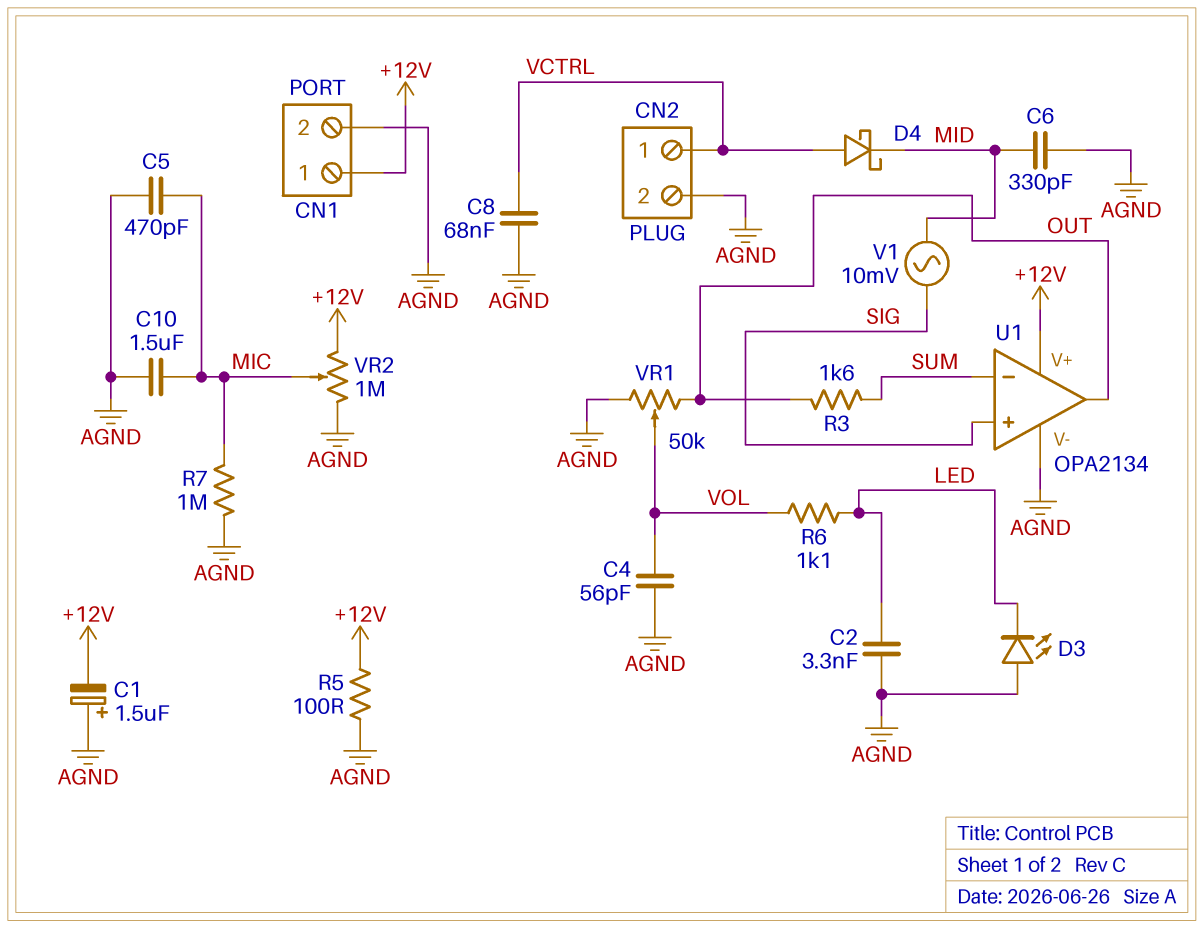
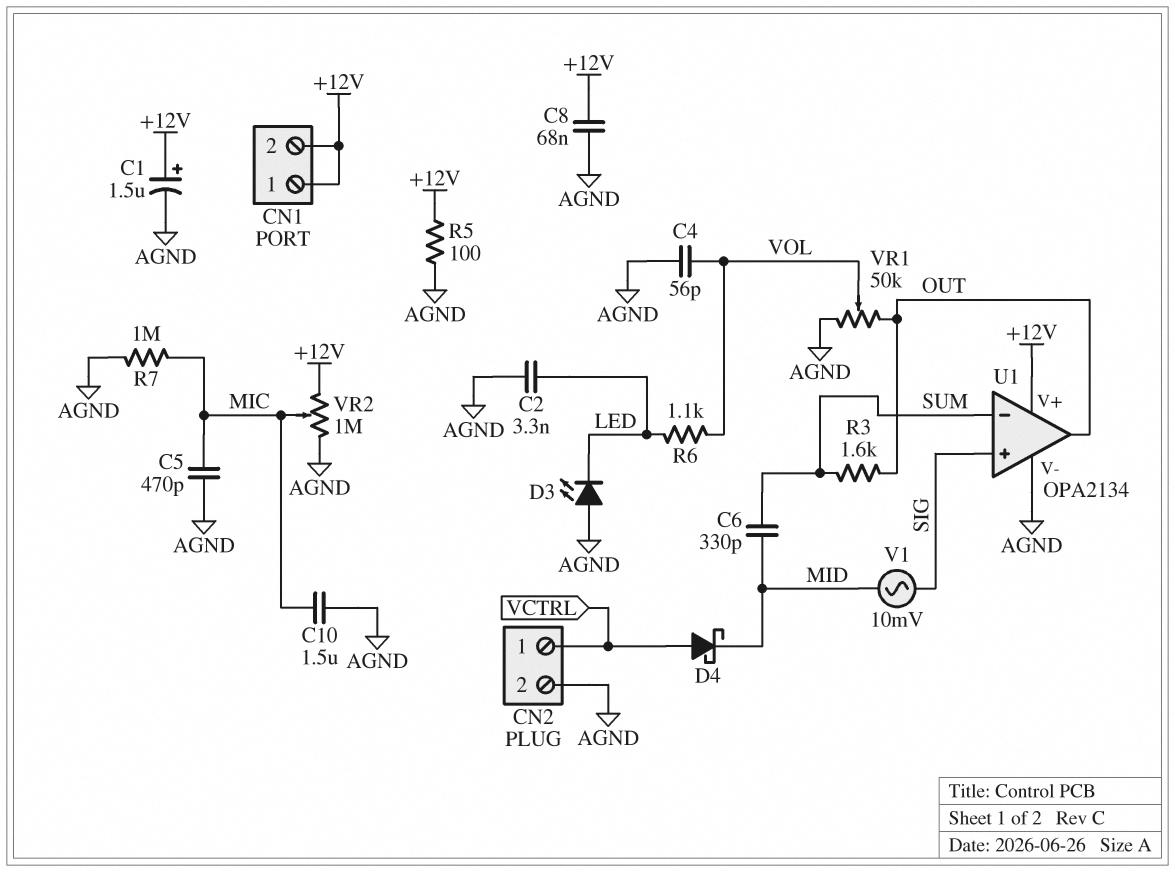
C1: 1.5uF (plus AGND, minus +12V) -> 1.5uF (plus +12V, minus AGND)
C6: 330pF (AGND, MID) -> 330pF (MID, SUM)
C8: 68nF (AGND, VCTRL) -> 68nF (+12V, AGND)
CN1 pin 2: AGND -> +12V

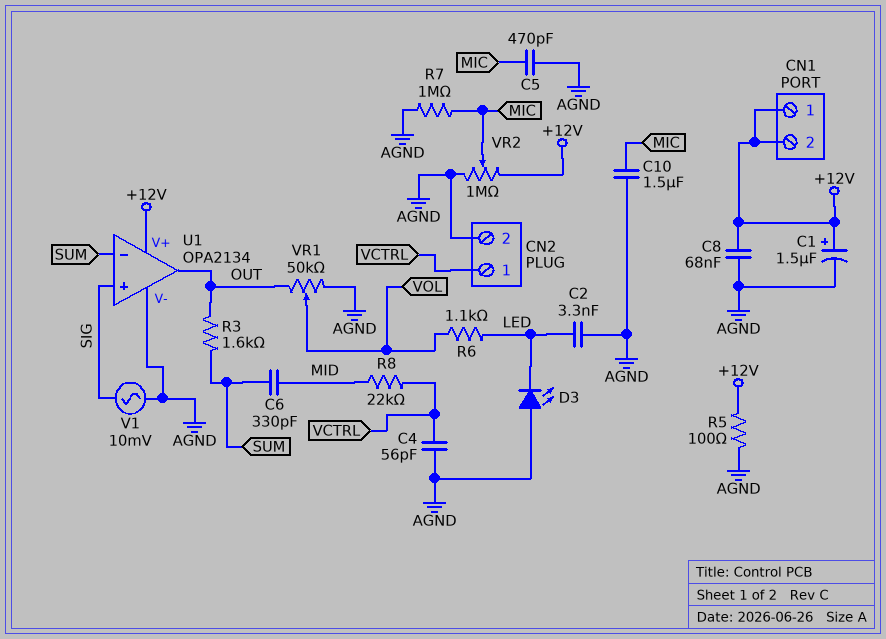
C4: 56pF (AGND, VOL) -> 56pF (AGND, VCTRL)
D4: schottky (A VCTRL, K MID) -> none
R8: none -> 22k (MID, VCTRL)
V1: AC 10mV (MID, SIG) -> AC 10mV (AGND, SIG)

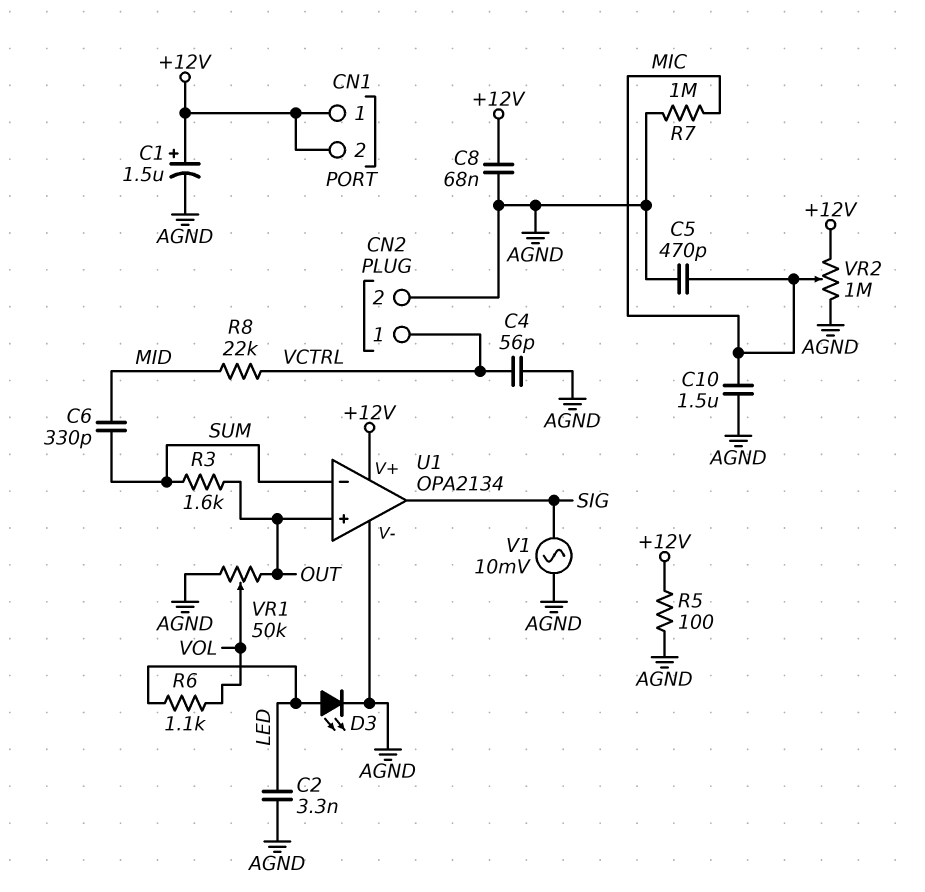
D3: LED (A AGND, K LED) -> LED (A LED, K AGND)
U1 pin in+: SIG -> OUT
U1 pin out: OUT -> SIG

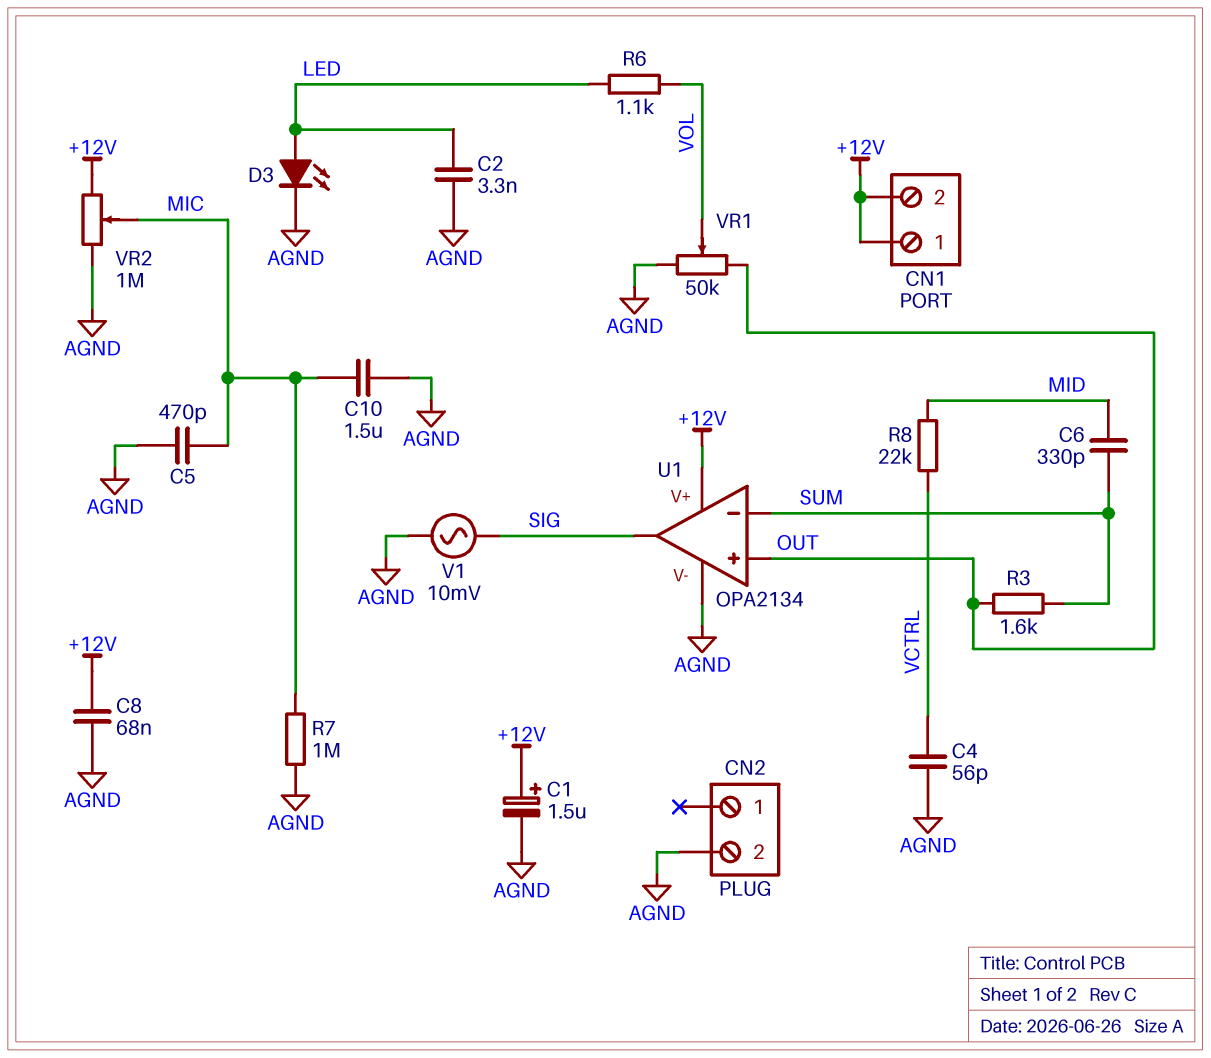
CN2 pin 1: VCTRL -> none
R5: 100 (+12V, AGND) -> none

